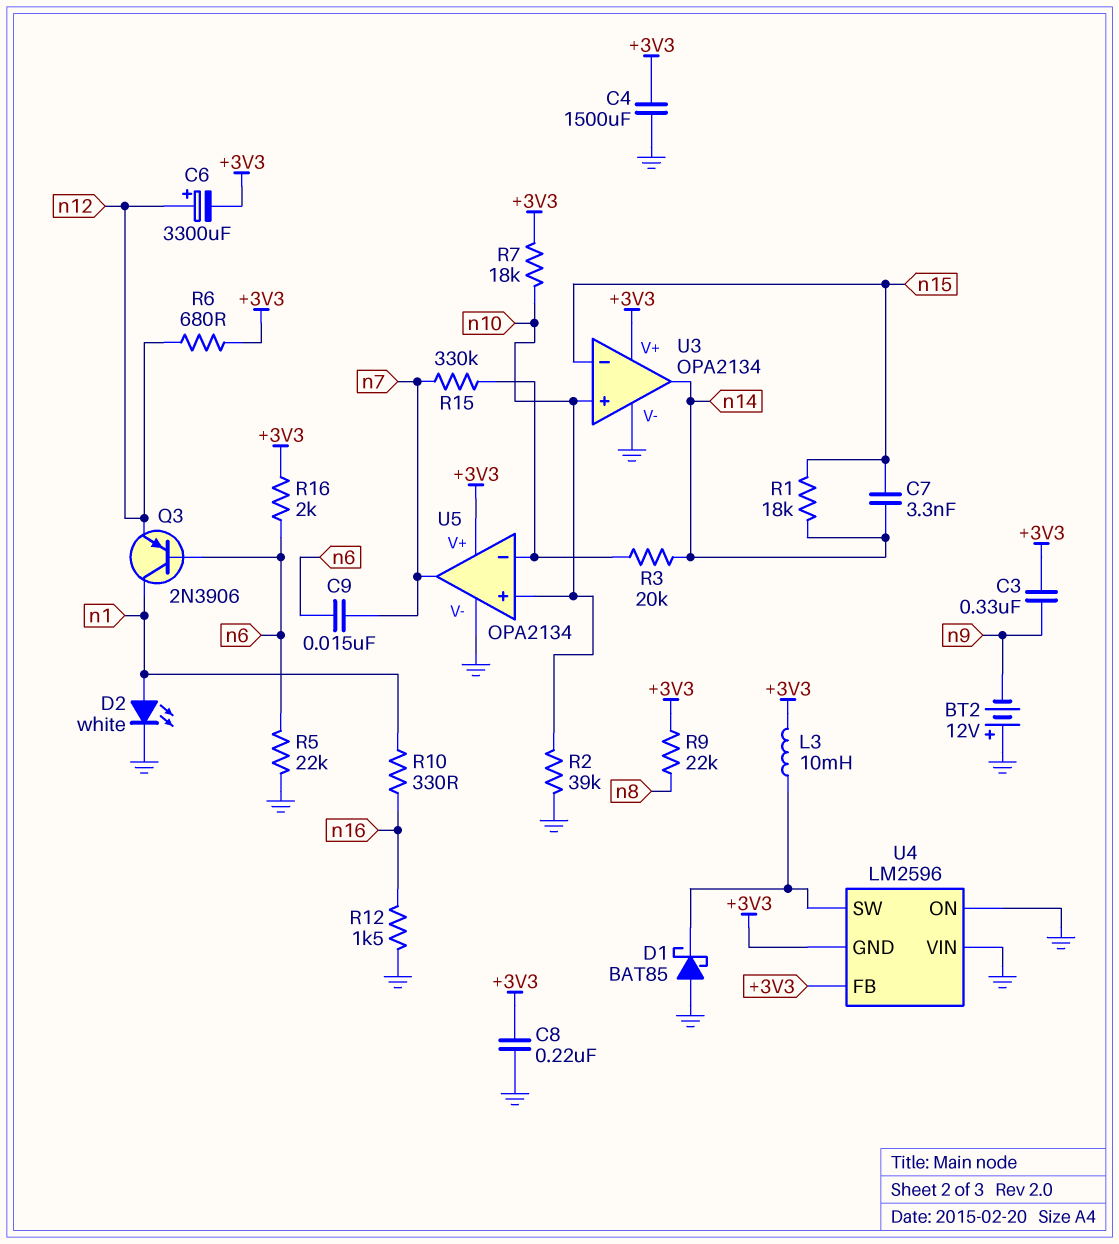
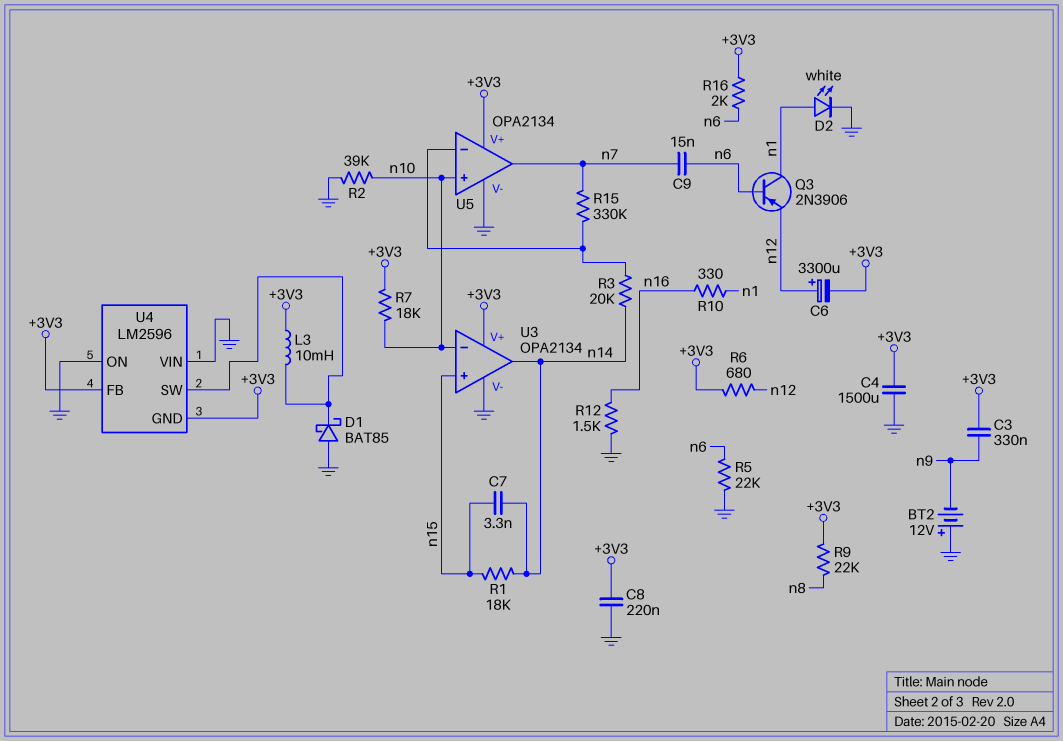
U3 pin in+: n10 -> n15
U3 pin in-: n15 -> n10

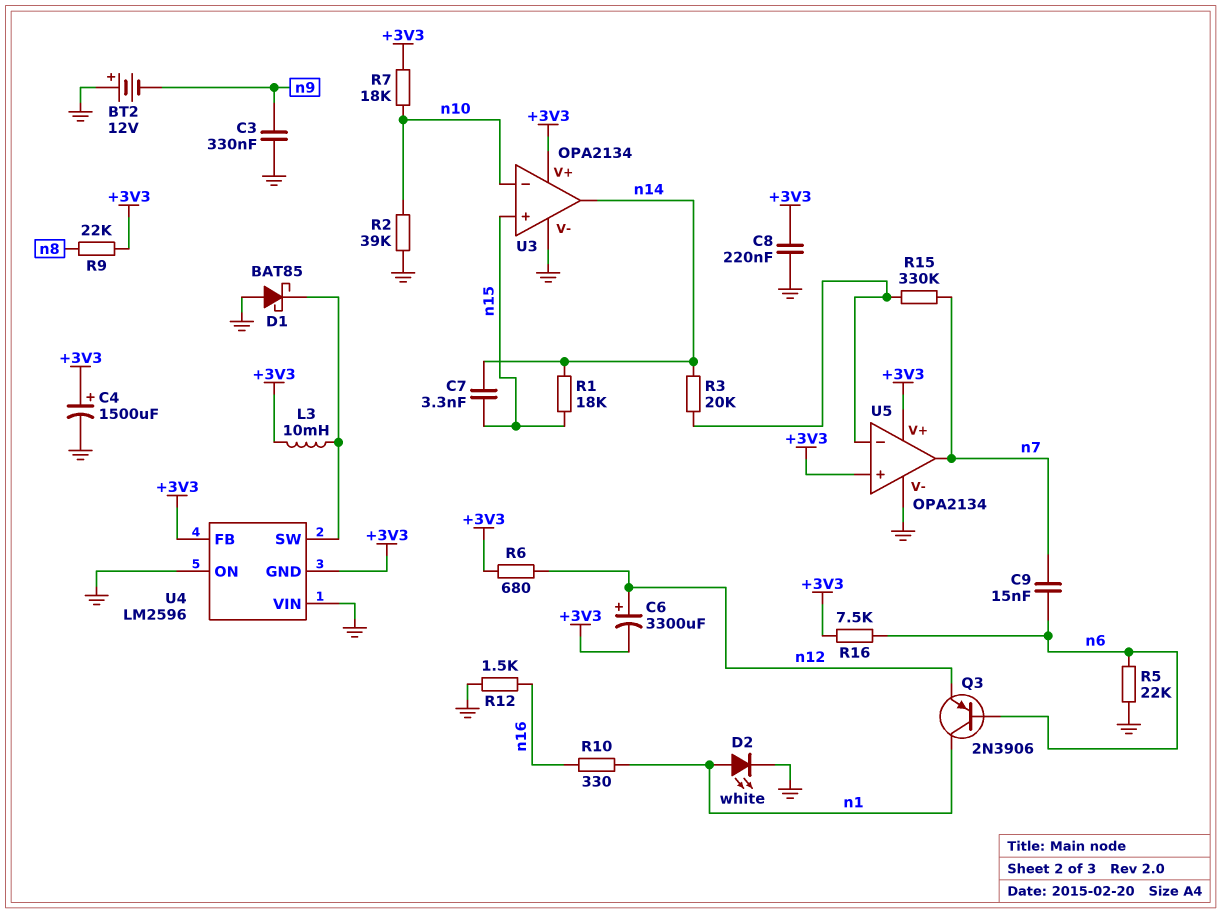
C3: 330nF (+3V3, n9) -> 330nF (GND, n9)
C4: 1500uF (+3V3, GND) -> 1500uF (plus +3V3, minus GND)
R16: 2k (+3V3, n6) -> 7.5k (+3V3, n6)
U5 pin in+: n10 -> +3V3

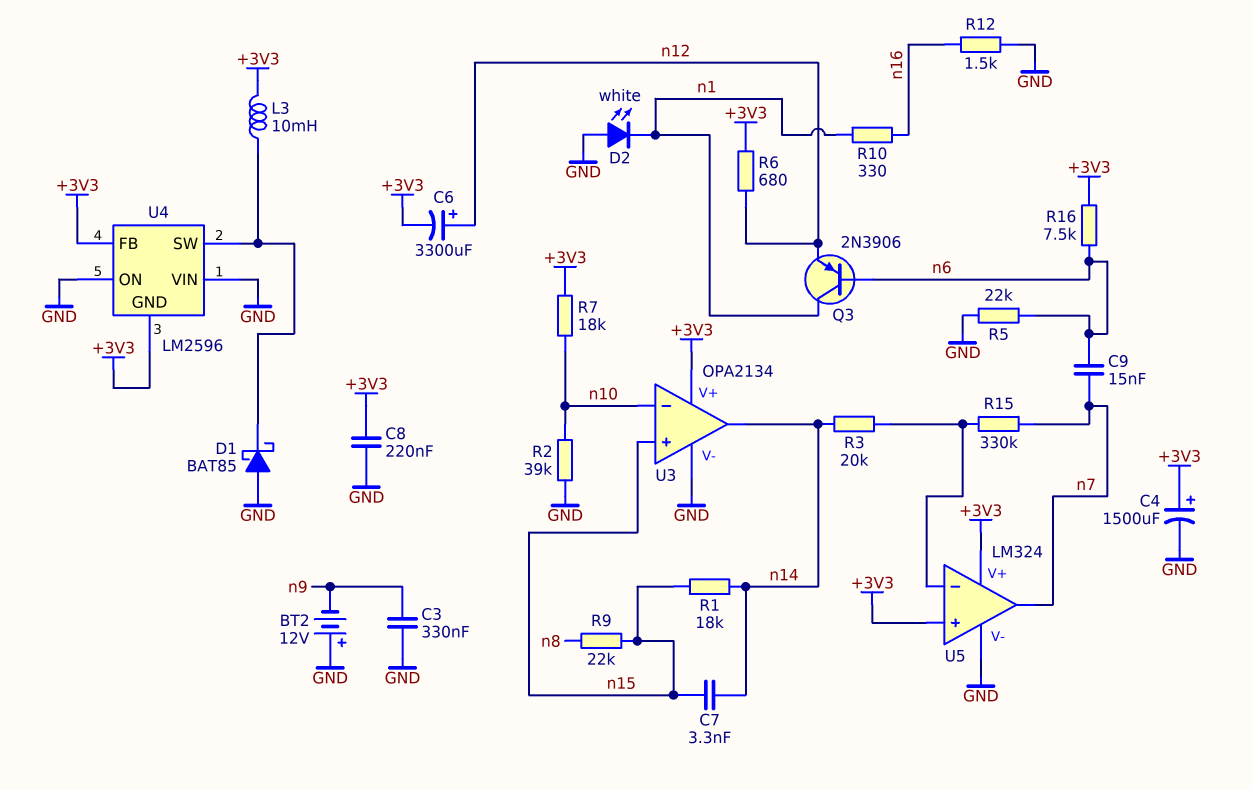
D2: LED white (A n1, K GND) -> LED white (A GND, K n1)
R9: 22k (+3V3, n8) -> 22k (n8, n15)
U5: OPA2134 -> LM324

